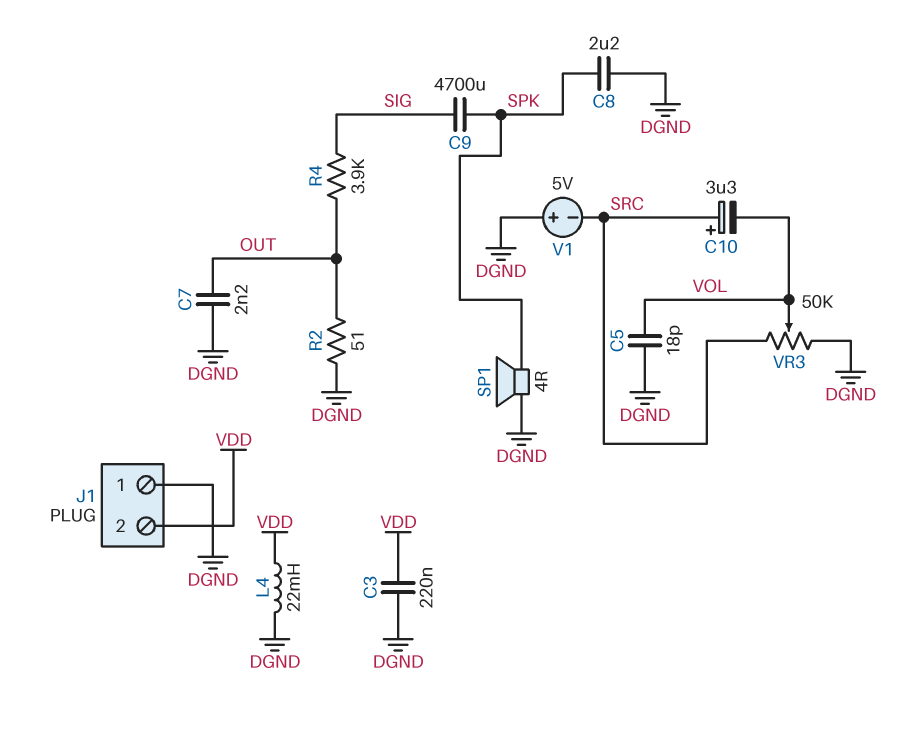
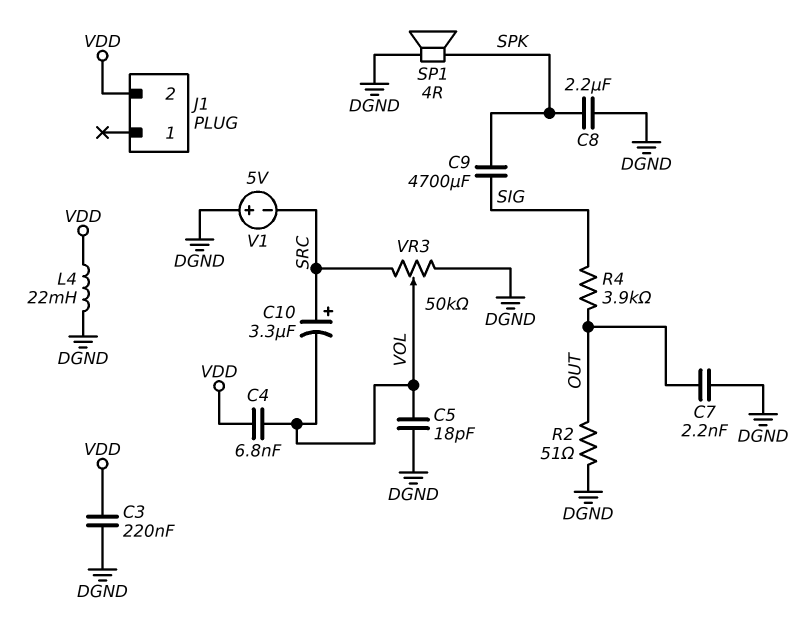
C4: none -> 6.8nF (VDD, VOL)
J1 pin 1: DGND -> none

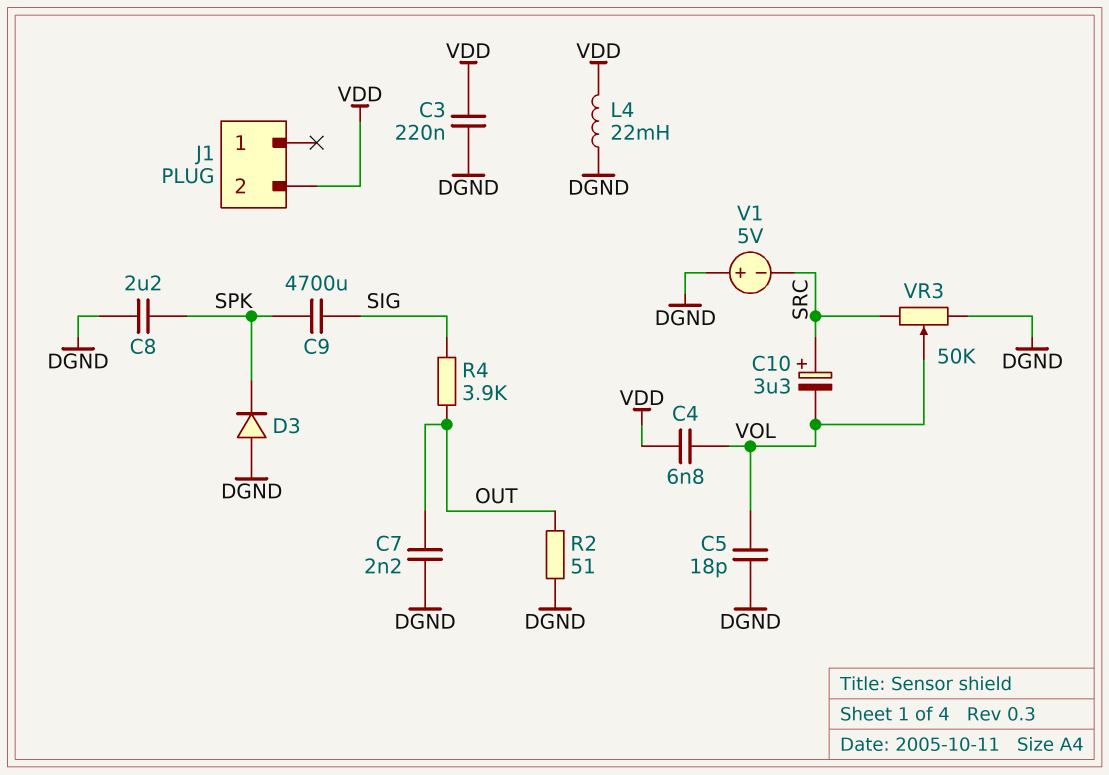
D3: none -> diode (A DGND, K SPK)
SP1: speaker 4R (DGND, SPK) -> none

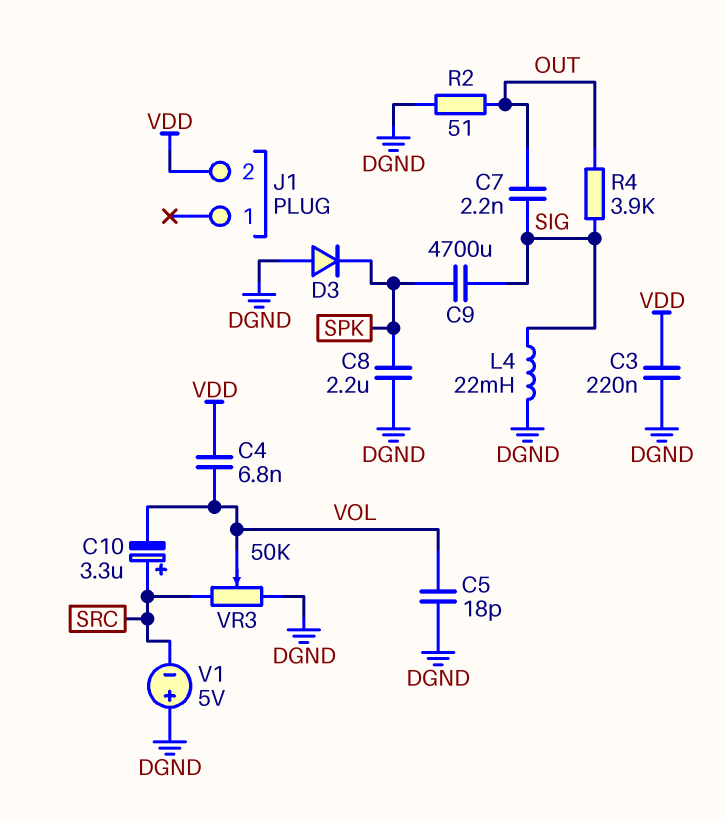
C7: 2.2nF (DGND, OUT) -> 2.2nF (OUT, SIG)
L4: 22mH (DGND, VDD) -> 22mH (DGND, SIG)

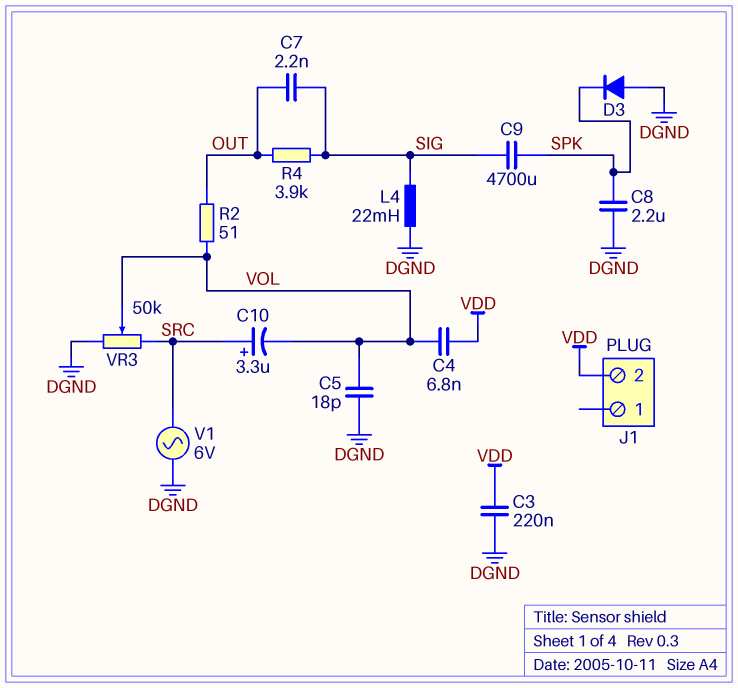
R2: 51 (DGND, OUT) -> 51 (OUT, VOL)
V1: 5V (plus DGND, minus SRC) -> AC 6V (DGND, SRC)

